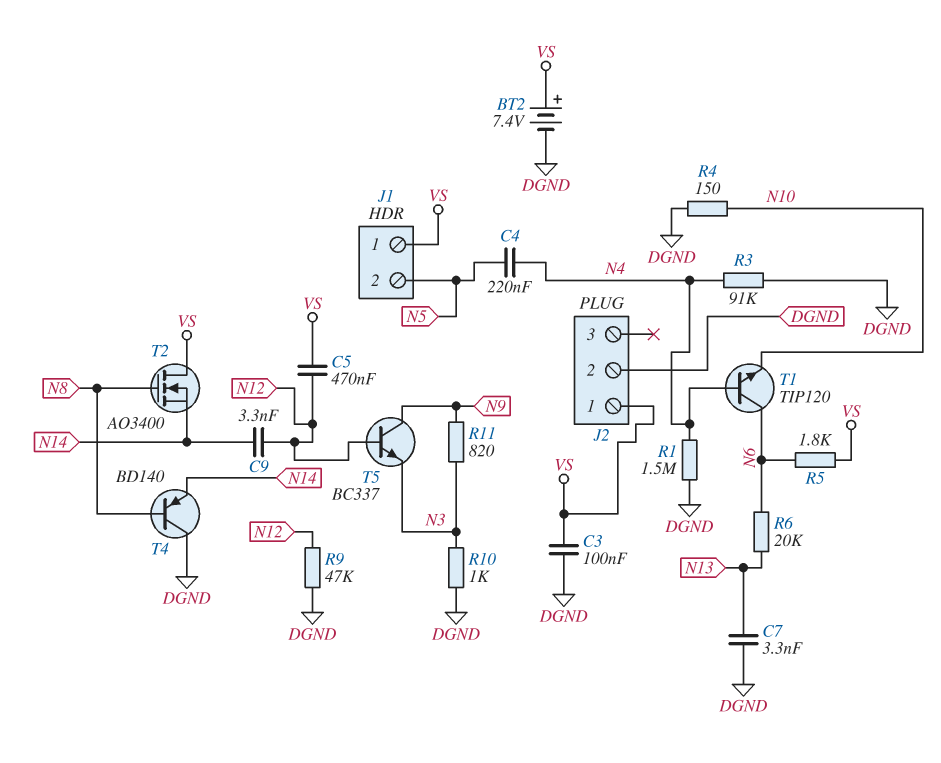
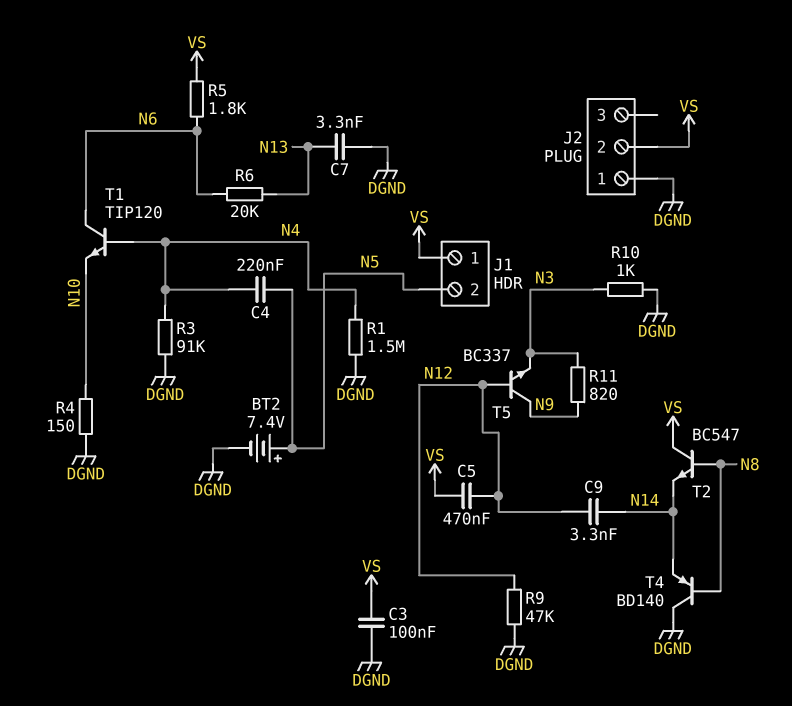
BT2: 7.4V (plus VS, minus DGND) -> 7.4V (plus N5, minus DGND)
J2 pin 1: VS -> DGND
J2 pin 2: DGND -> VS
T2: NMOS AO3400 (G N8, D VS, S N14) -> NPN BC547 (B N8, C VS, E N14)

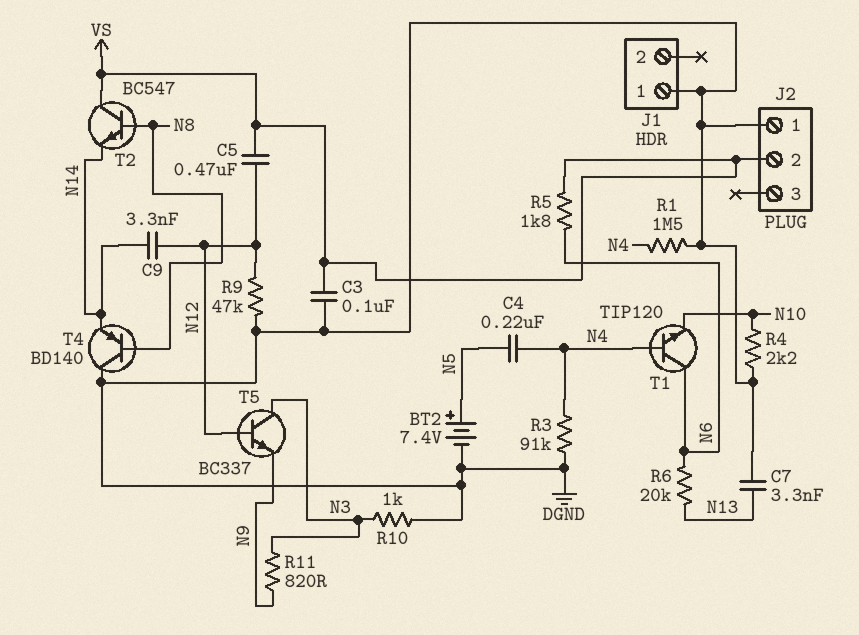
J1 pin 1: VS -> DGND
J1 pin 2: N5 -> none
R4: 150 (DGND, N10) -> 2.2k (DGND, N10)
T5: NPN BC337 (B N12, C N9, E N3) -> NPN BC337 (B N12, C N3, E N9)

